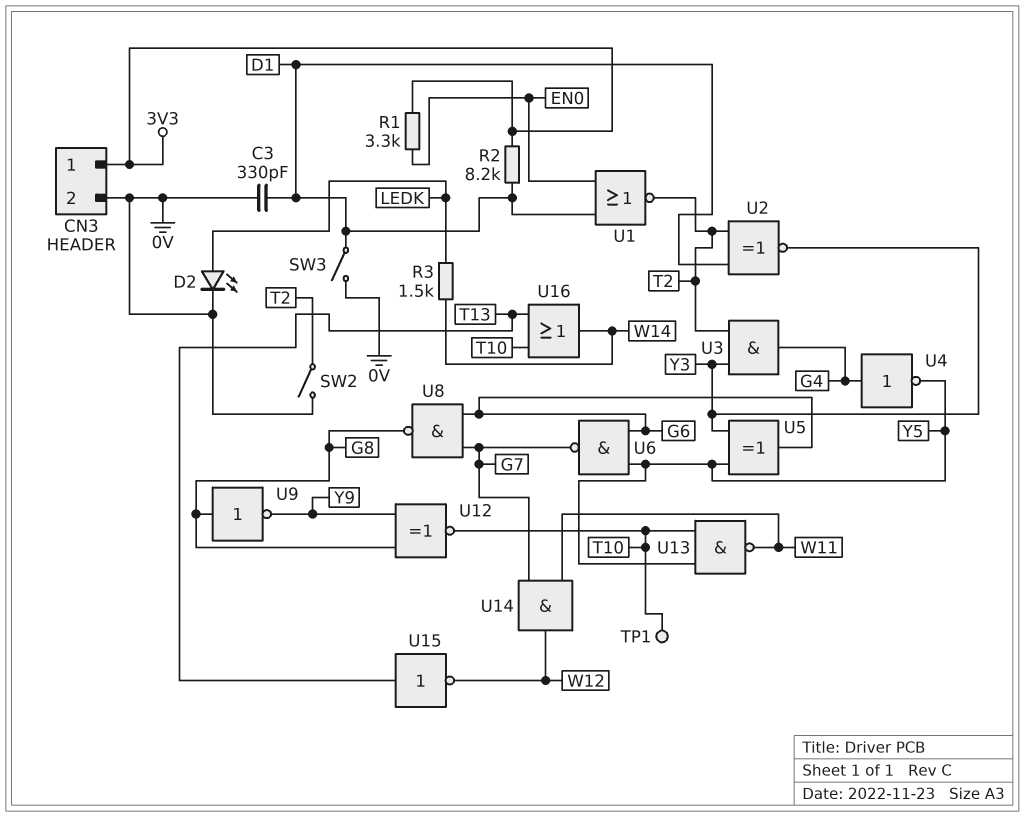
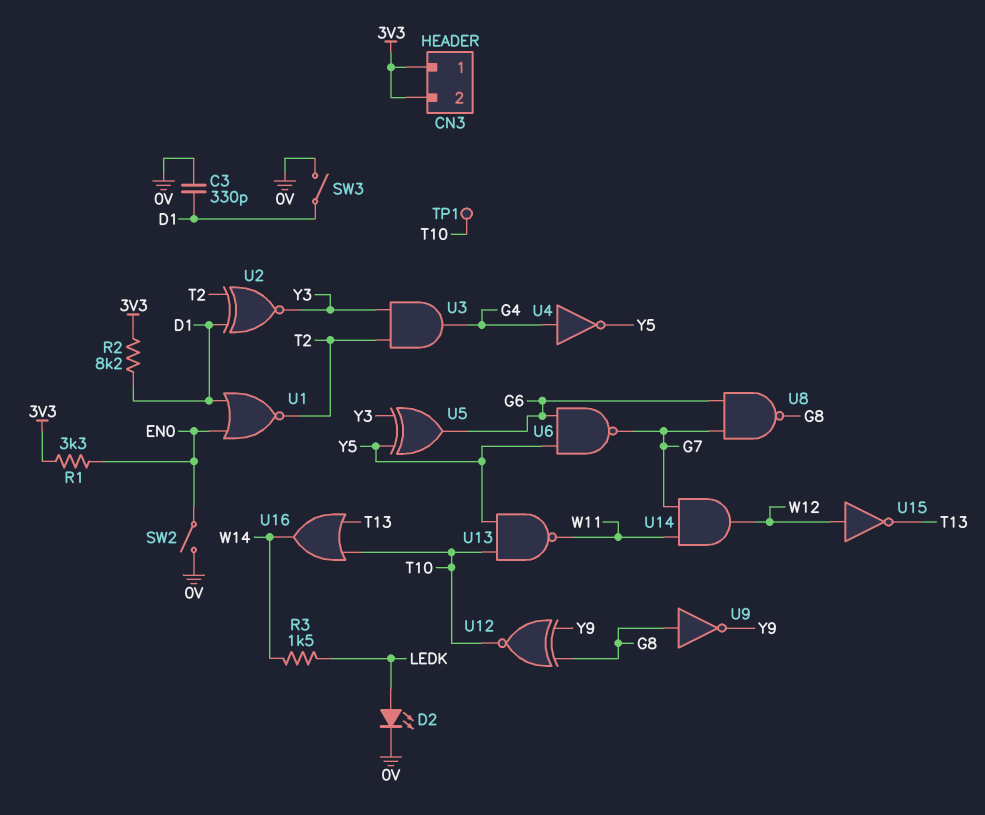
CN3 pin 2: 0V -> 3V3
SW2: switch (0V, T2) -> switch (0V, EN0)
U15: NOT (in T13, out W12) -> NOT (in W12, out T13)

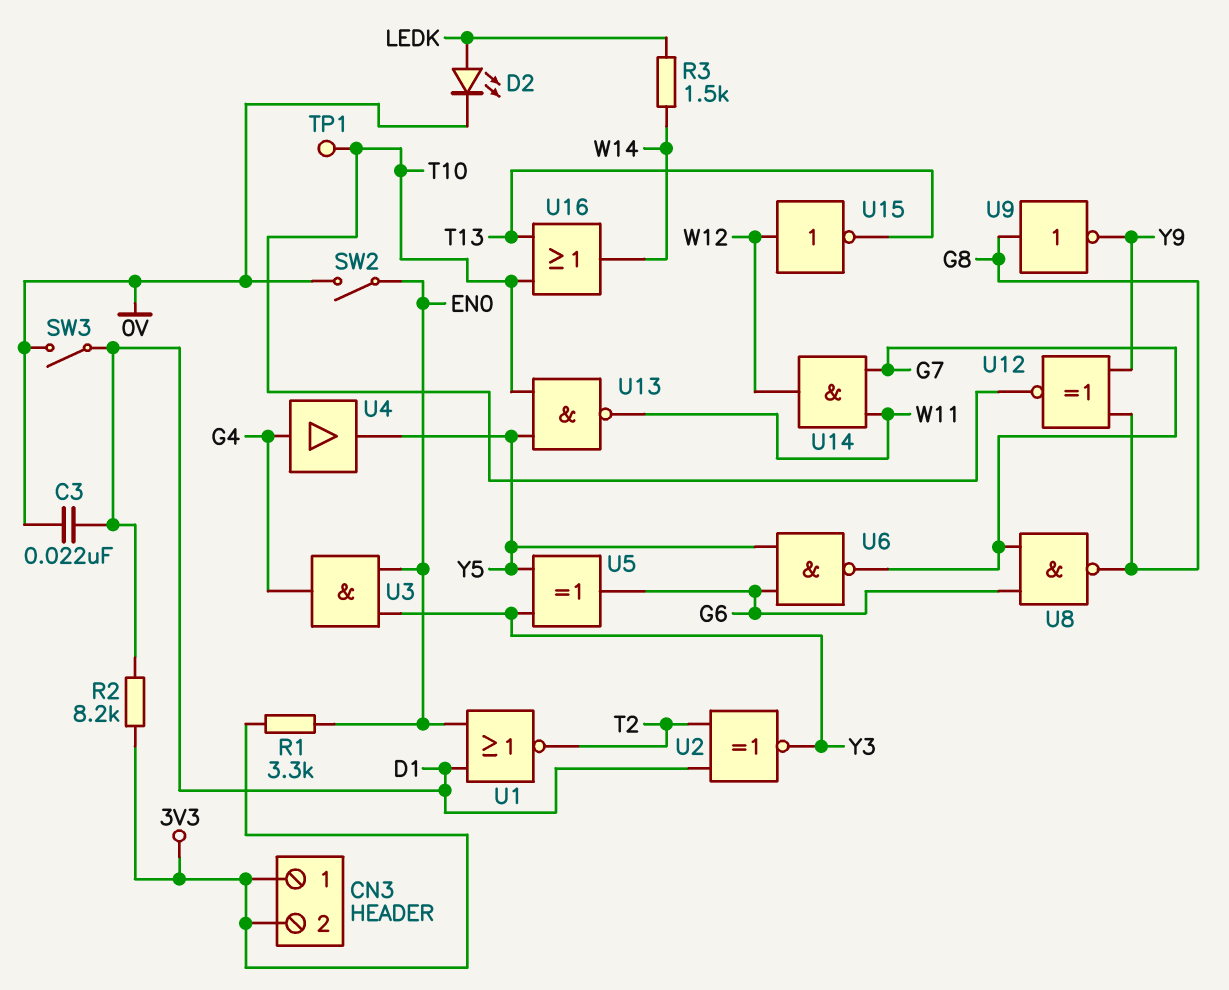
C3: 330pF (0V, D1) -> 22nF (0V, D1)
U3: AND (in T2, in Y3, out G4) -> AND (in EN0, in Y3, out G4)
U4: NOT (in G4, out Y5) -> buffer (in G4, out Y5)

